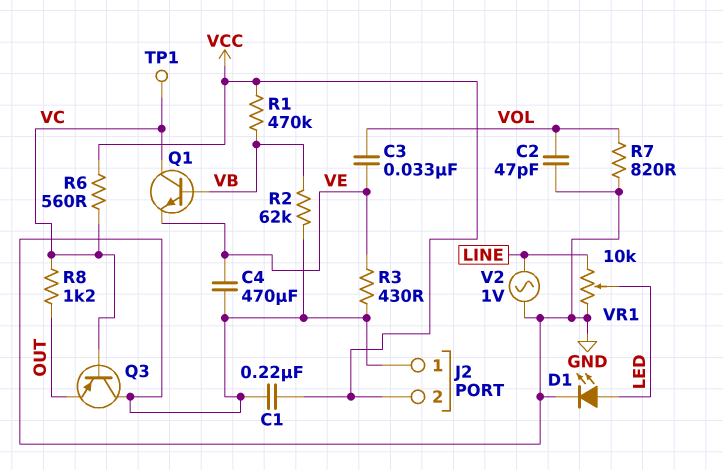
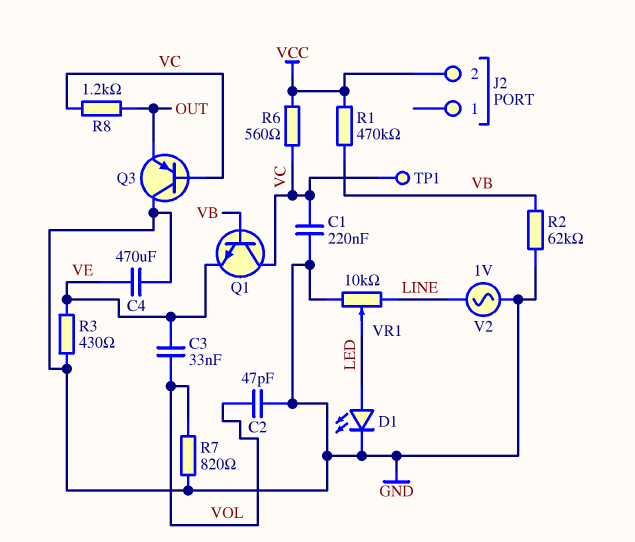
C1: 220nF (GND, VCC) -> 220nF (GND, VC)
J2 pin 1: GND -> none

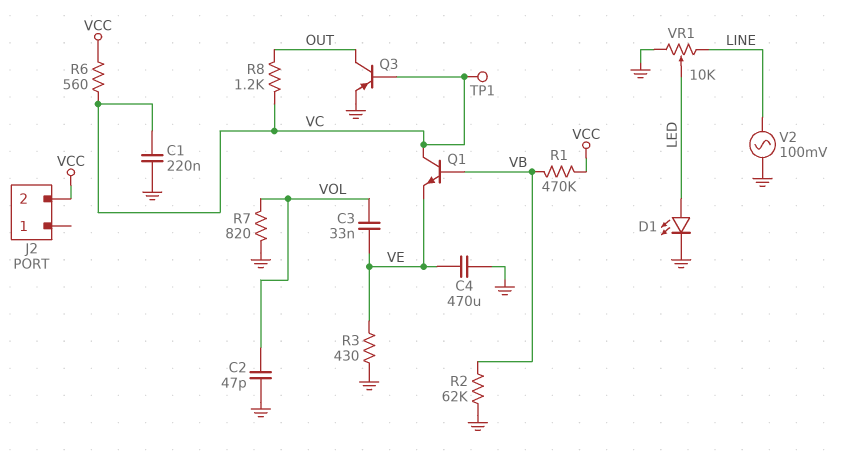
Q3: PNP (B VC, C GND, E OUT) -> PNP (B VC, C OUT, E GND)
V2: AC 1V (GND, LINE) -> AC 100mV (GND, LINE)

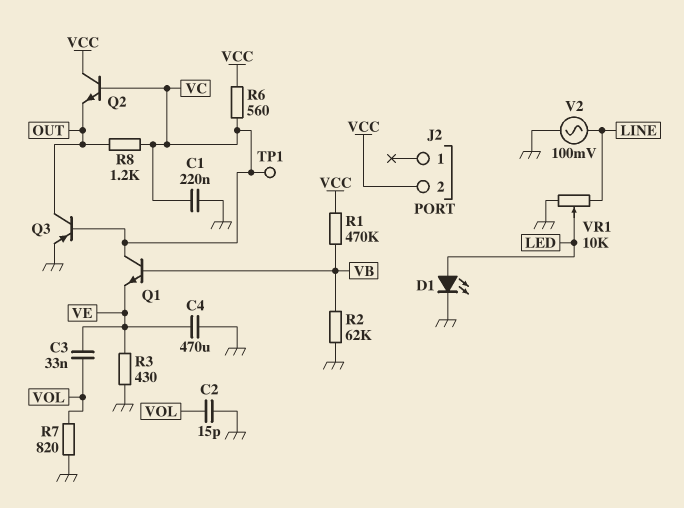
C2: 47pF (GND, VOL) -> 15pF (GND, VOL)
Q2: none -> NPN (B VC, C VCC, E OUT)

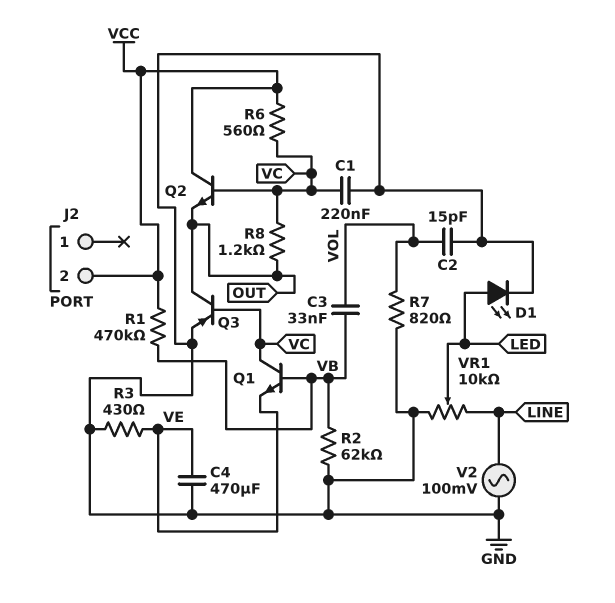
C3: 33nF (VE, VOL) -> 33nF (VB, VOL)
TP1: test point (VC) -> none

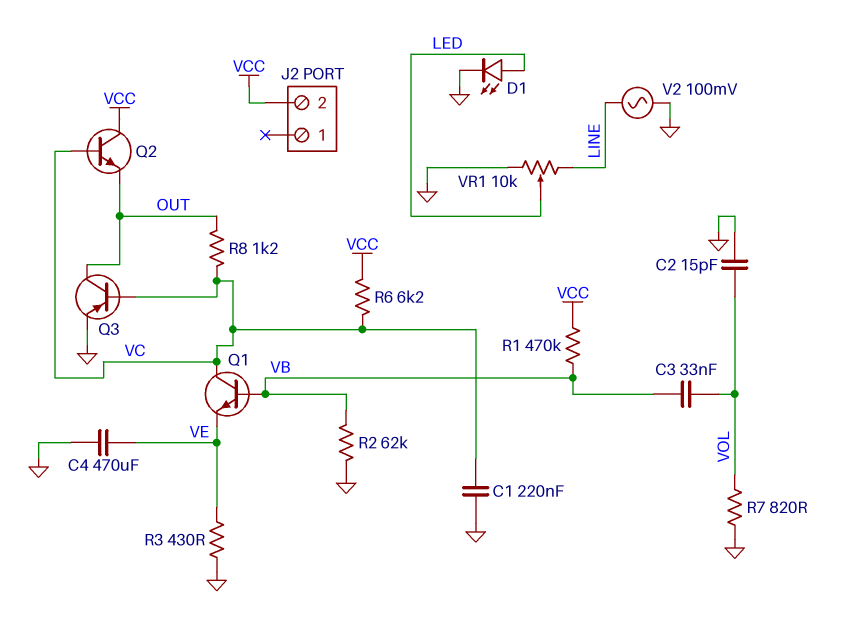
R6: 560 (VC, VCC) -> 6.2k (VC, VCC)

